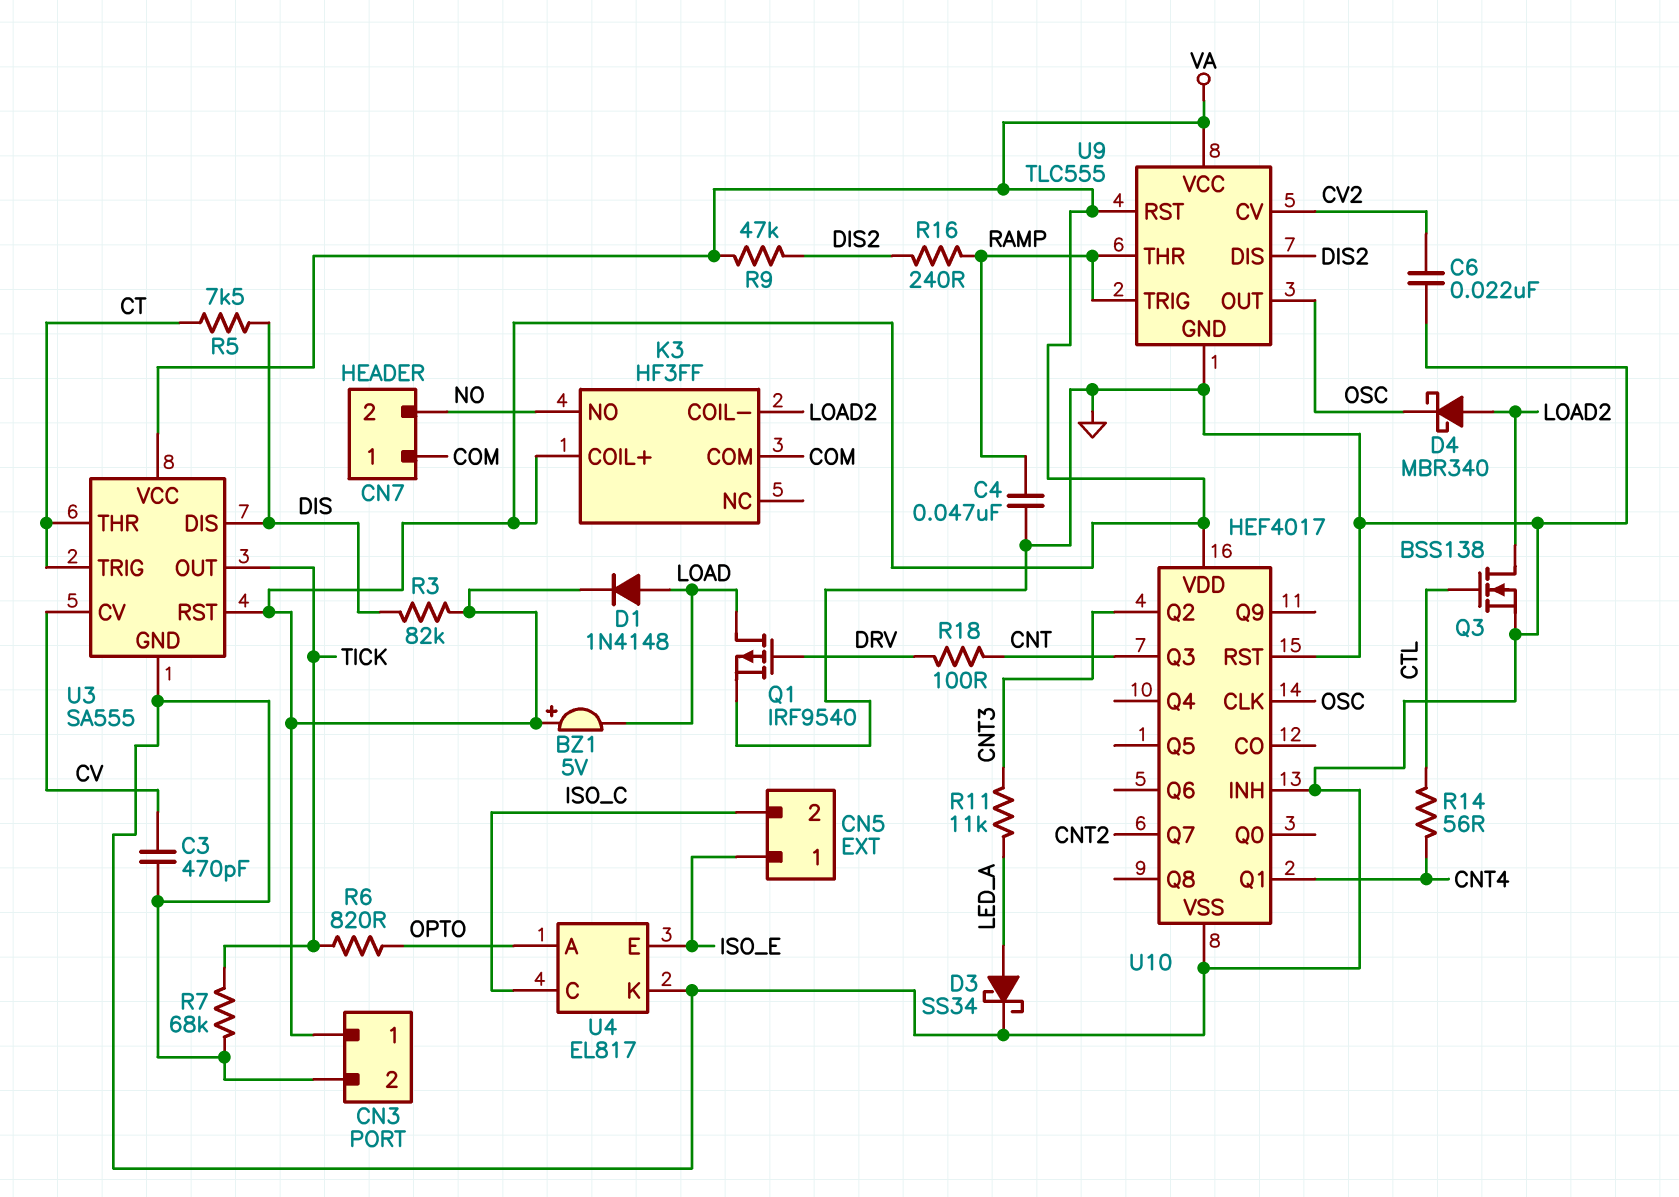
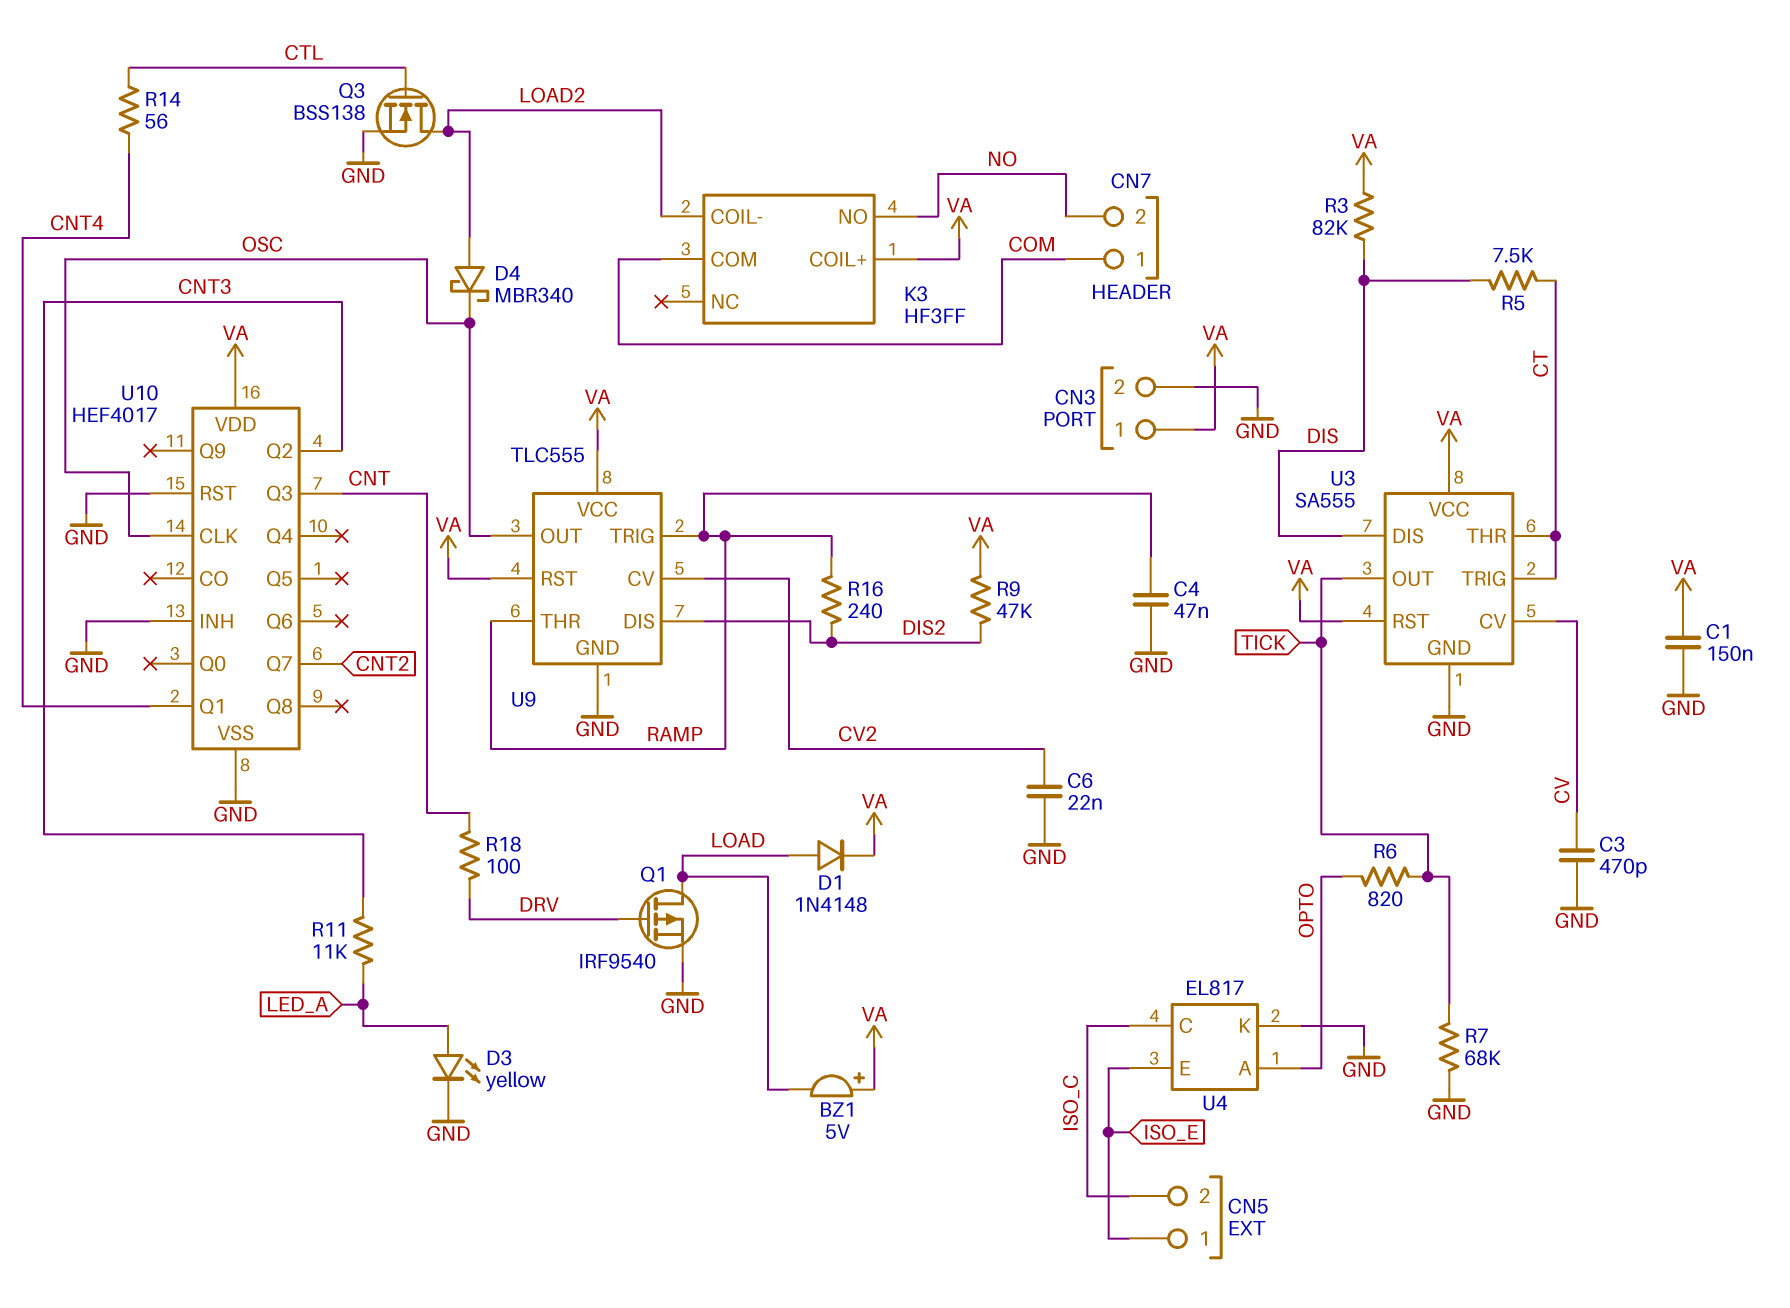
C1: none -> 150nF (GND, VA)
D3: schottky SS34 (A LED_A, K GND) -> LED yellow (A LED_A, K GND)

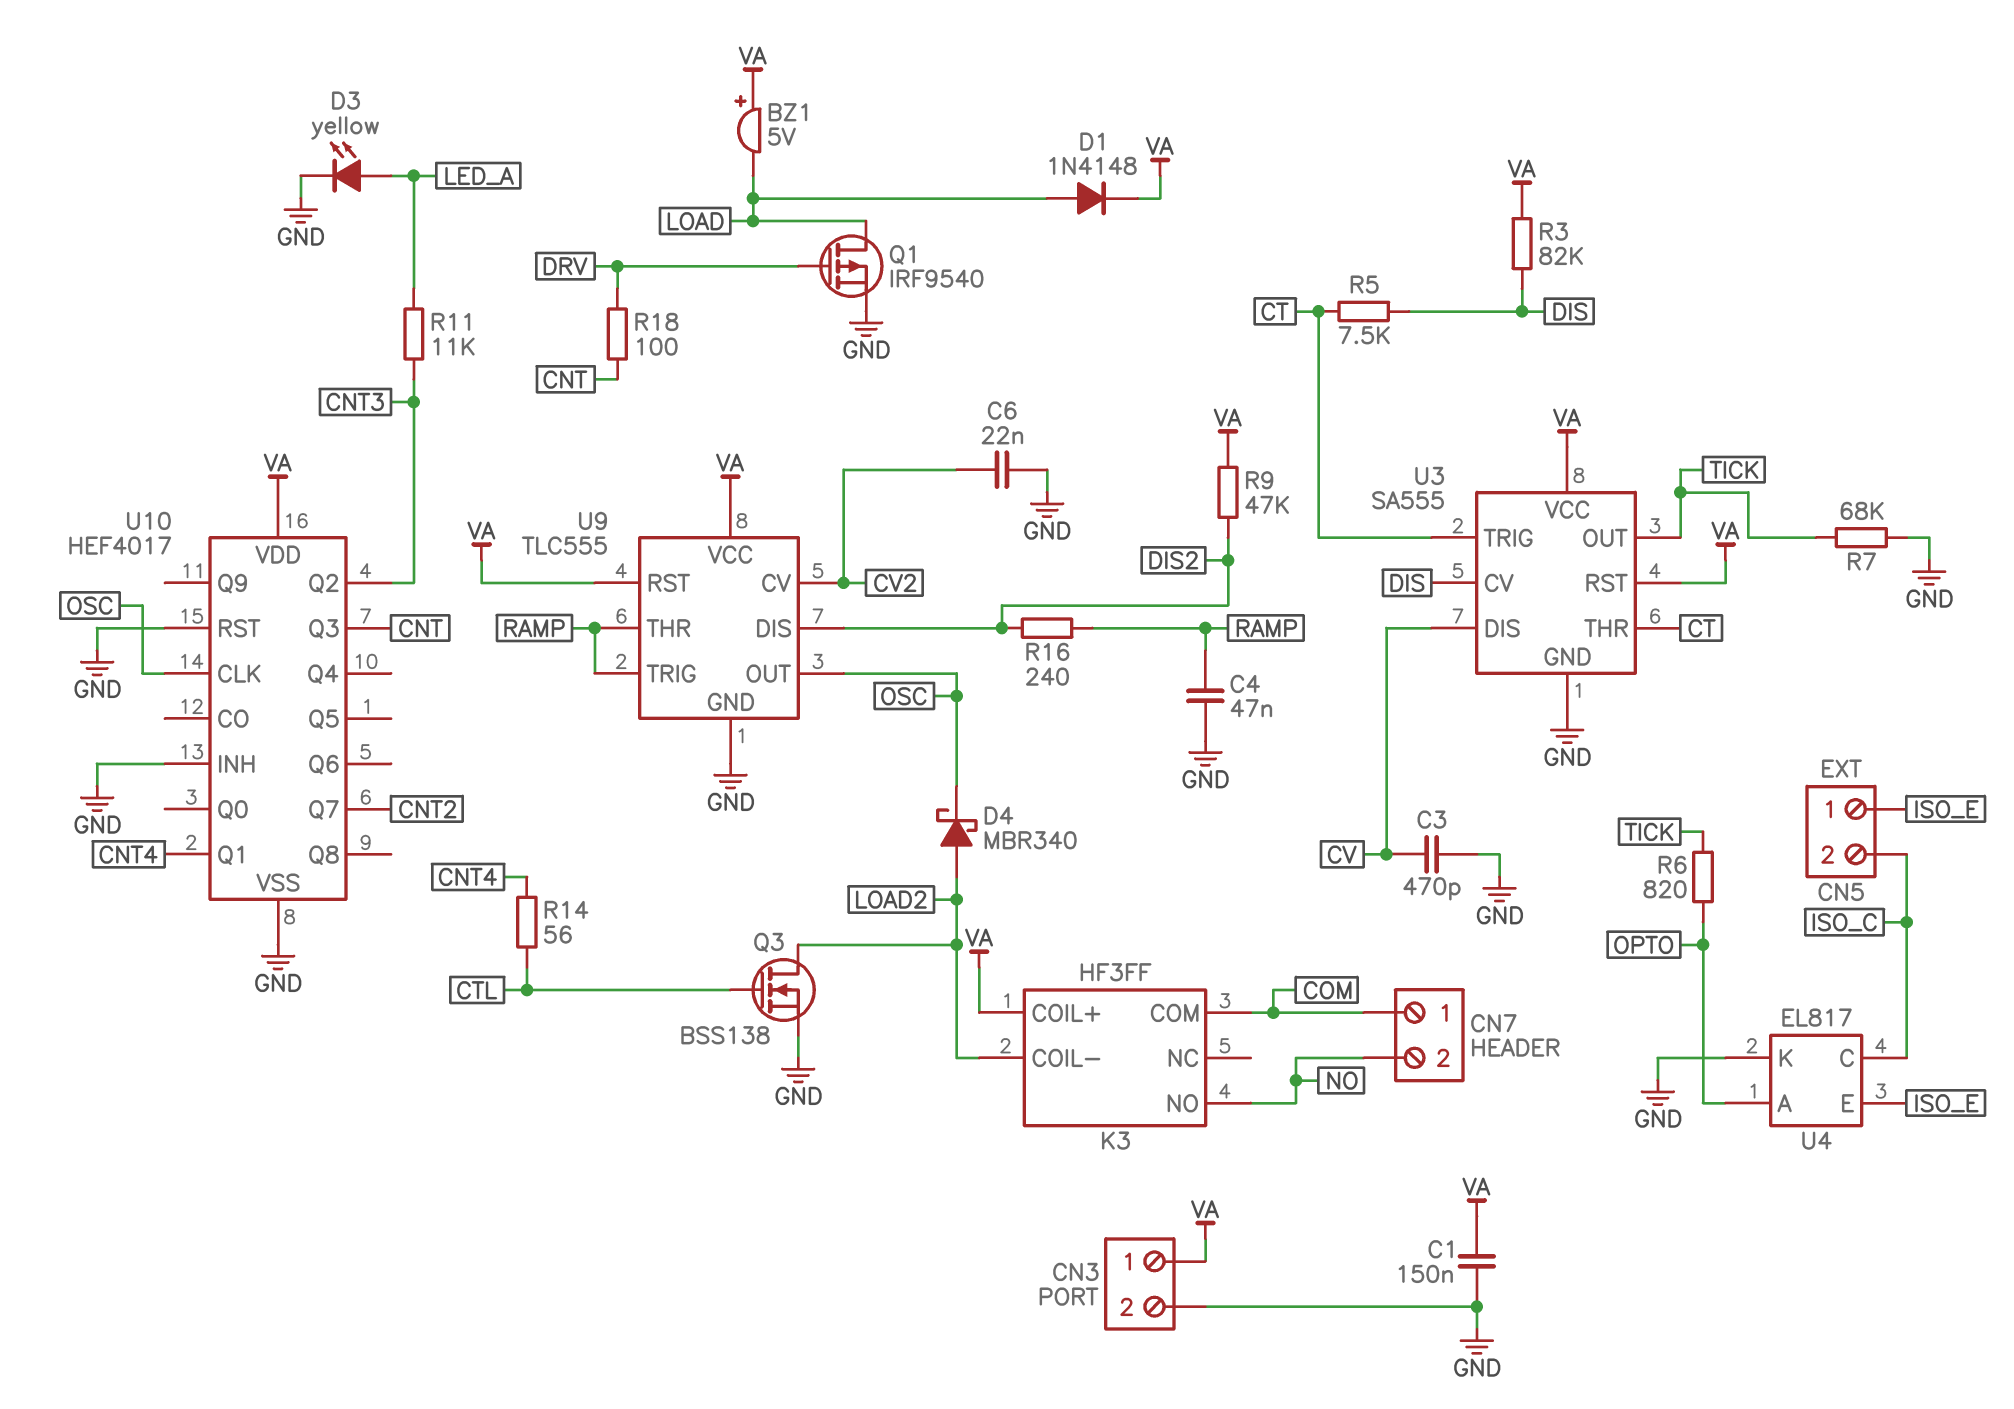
U3 pin CV: CV -> DIS
U3 pin DIS: DIS -> CV

